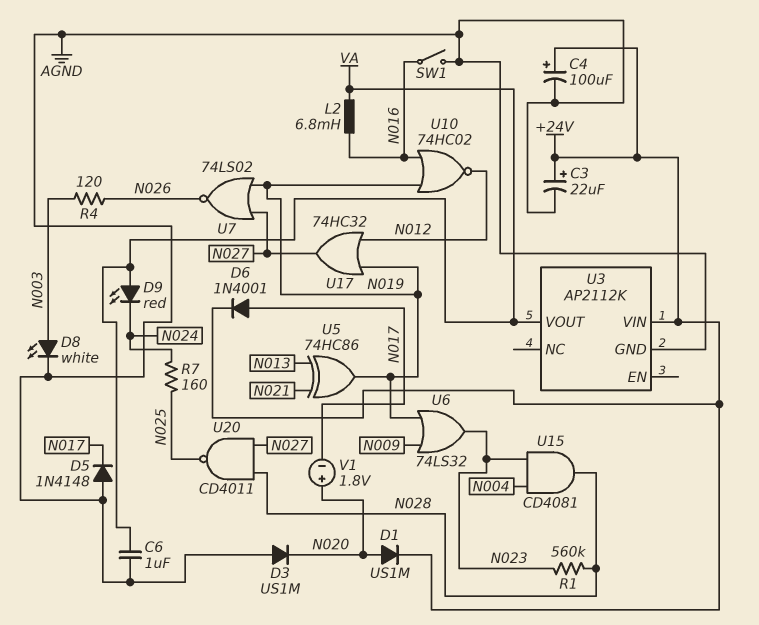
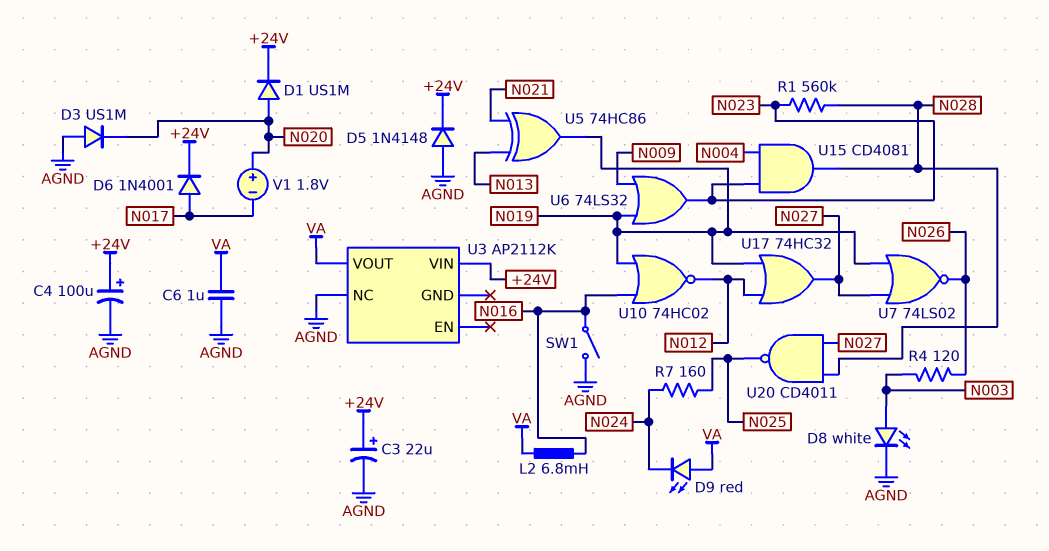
D5: diode 1N4148 (A AGND, K N017) -> diode 1N4148 (A AGND, K +24V)
U3 pin GND: AGND -> none
U3 pin NC: none -> AGND

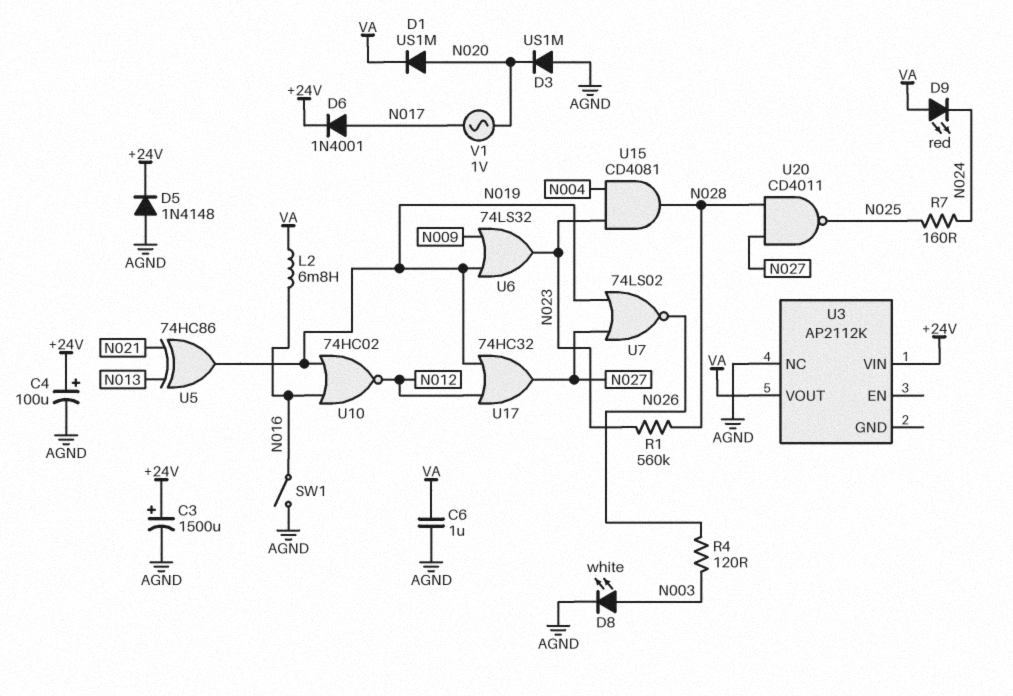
C3: 22uF (plus +24V, minus AGND) -> 1500uF (plus +24V, minus AGND)
D1: diode US1M (A N020, K +24V) -> diode US1M (A N020, K VA)
V1: 1.8V (plus N020, minus N017) -> AC 1V (N017, N020)

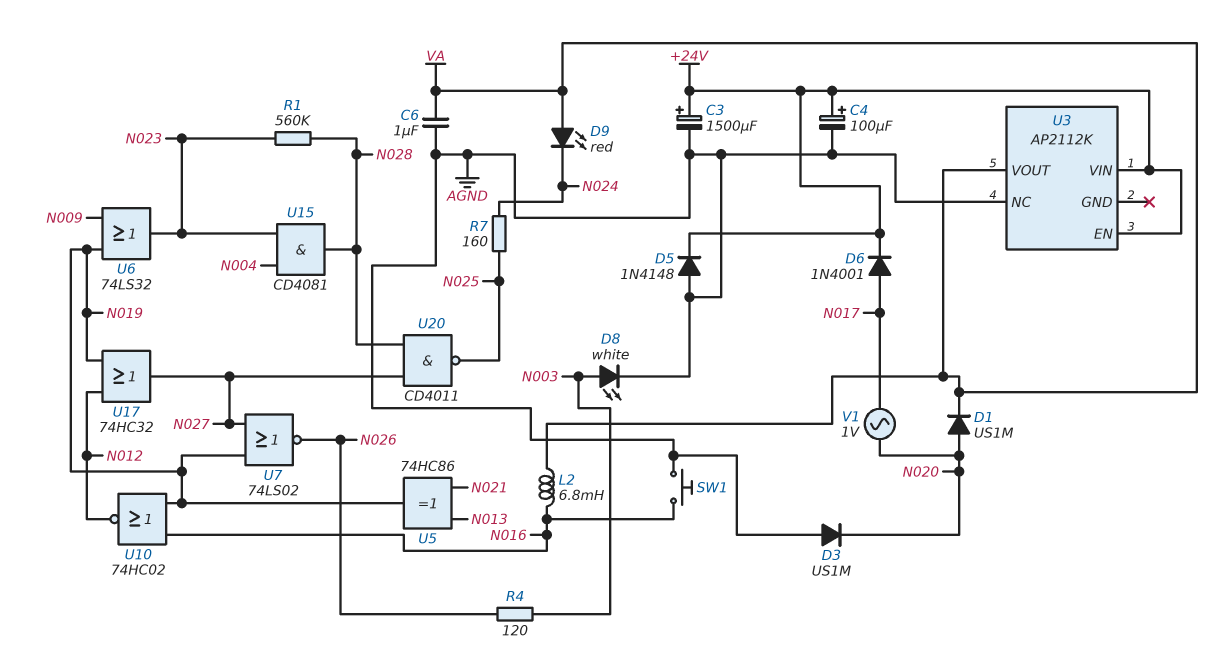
SW1: switch (AGND, N016) -> button (AGND, N016)
U3 pin EN: none -> +24V

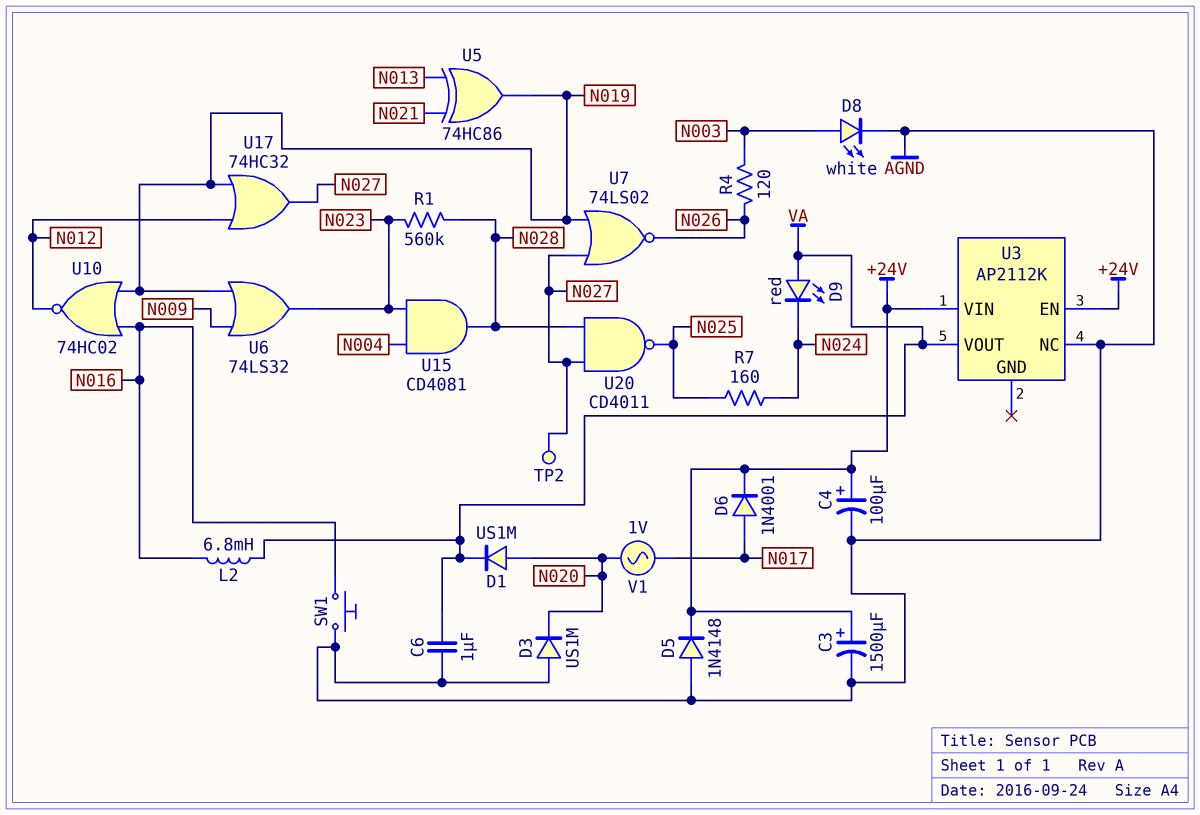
TP2: none -> test point (N027)

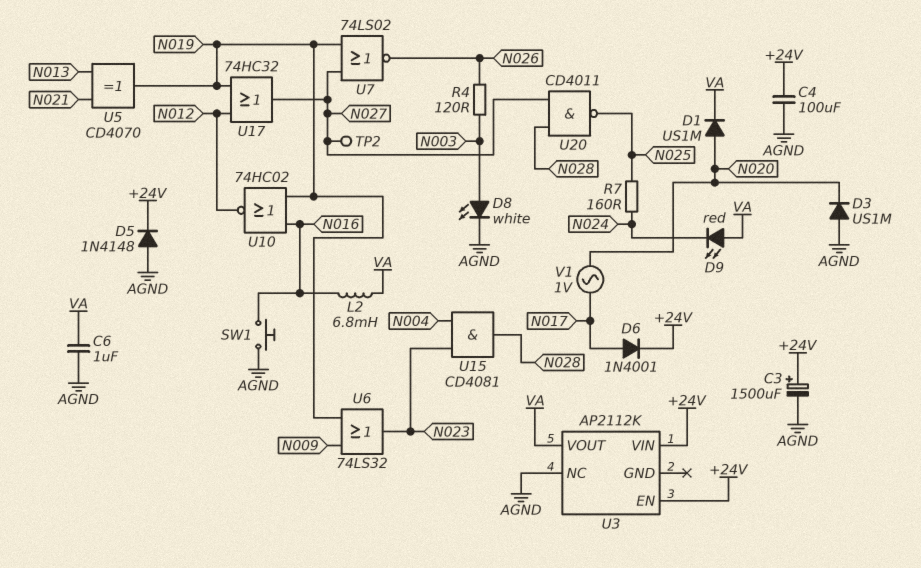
C4: 100uF (plus +24V, minus AGND) -> 100uF (+24V, AGND)
R1: 560k (N023, N028) -> none
U5: XOR 74HC86 (in N013, in N021, out N019) -> XOR CD4070 (in N013, in N021, out N019)

